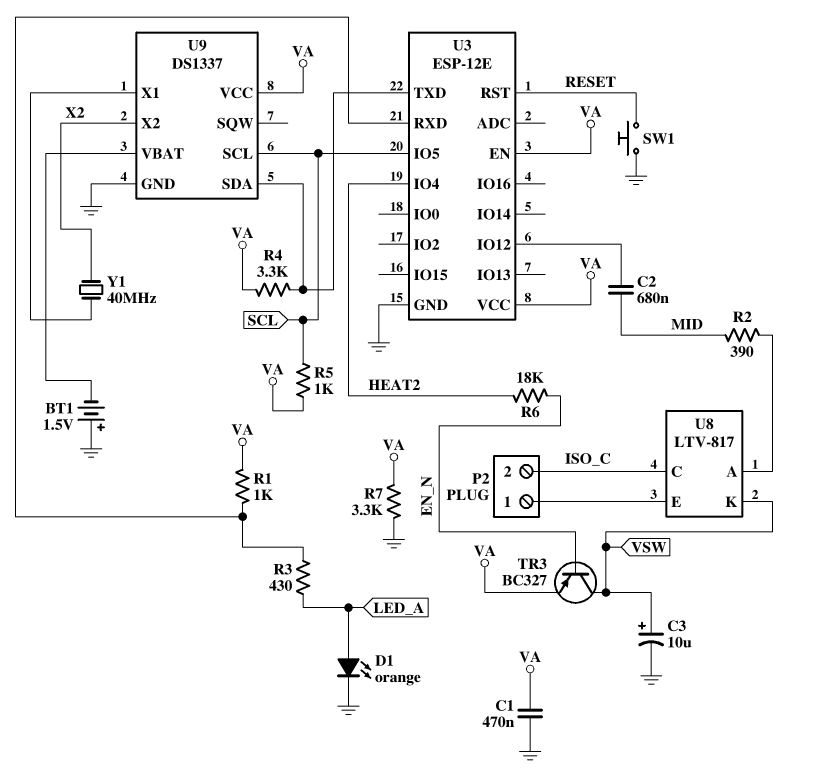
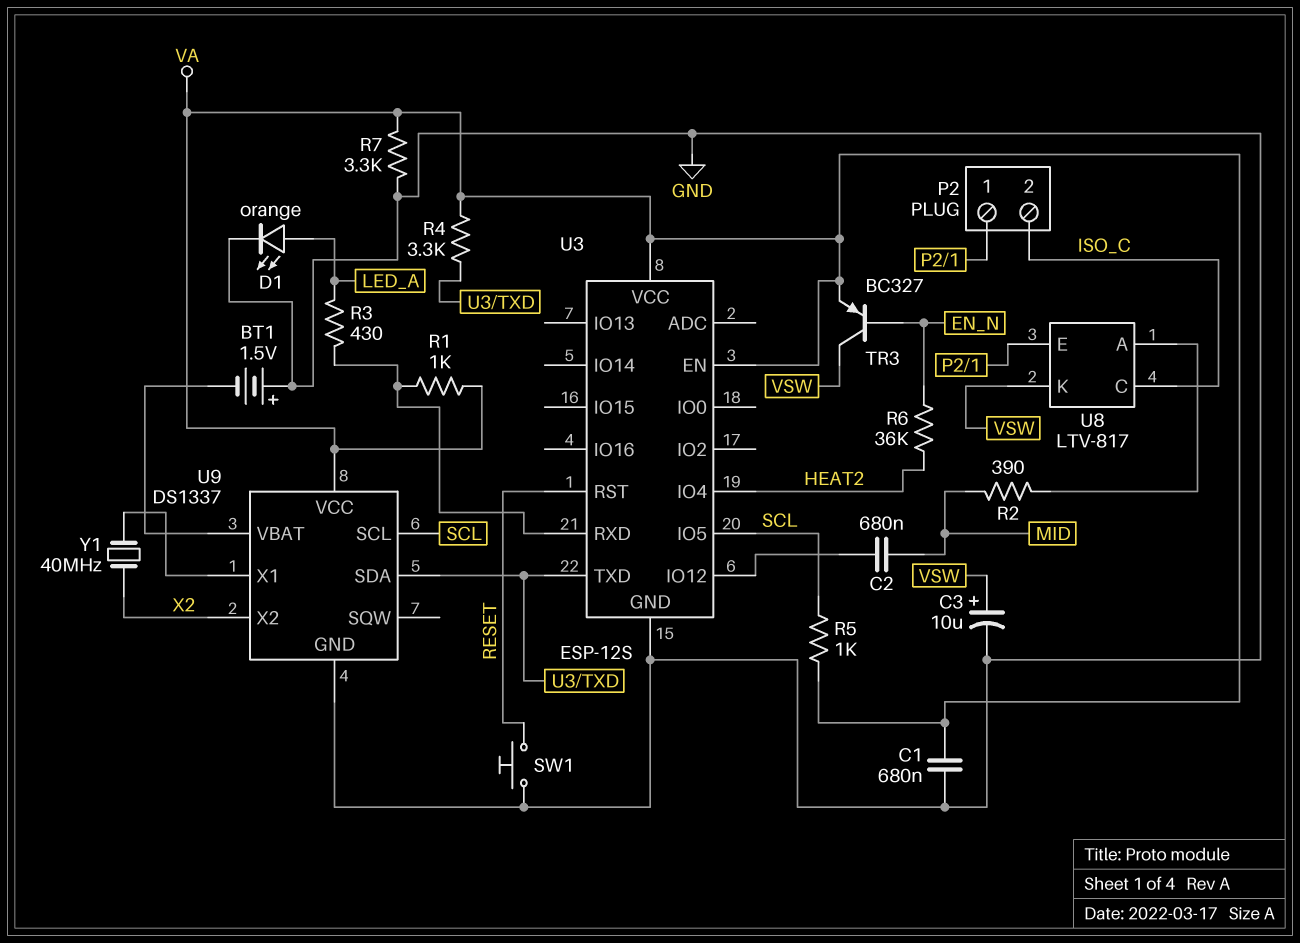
C1: 470nF (GND, VA) -> 680nF (GND, VA)
R6: 18k (EN_N, HEAT2) -> 36k (EN_N, HEAT2)
U3: ESP-12E -> ESP-12S

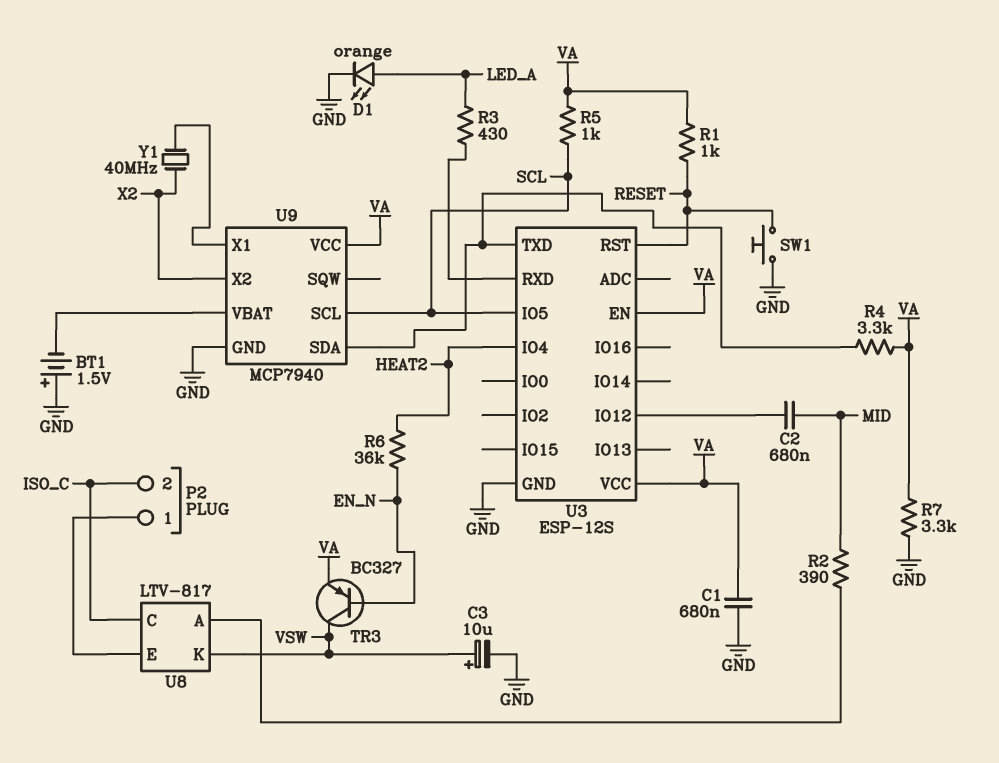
R1: 1k (U3/RXD, VA) -> 1k (RESET, VA)
U9: DS1337 -> MCP7940

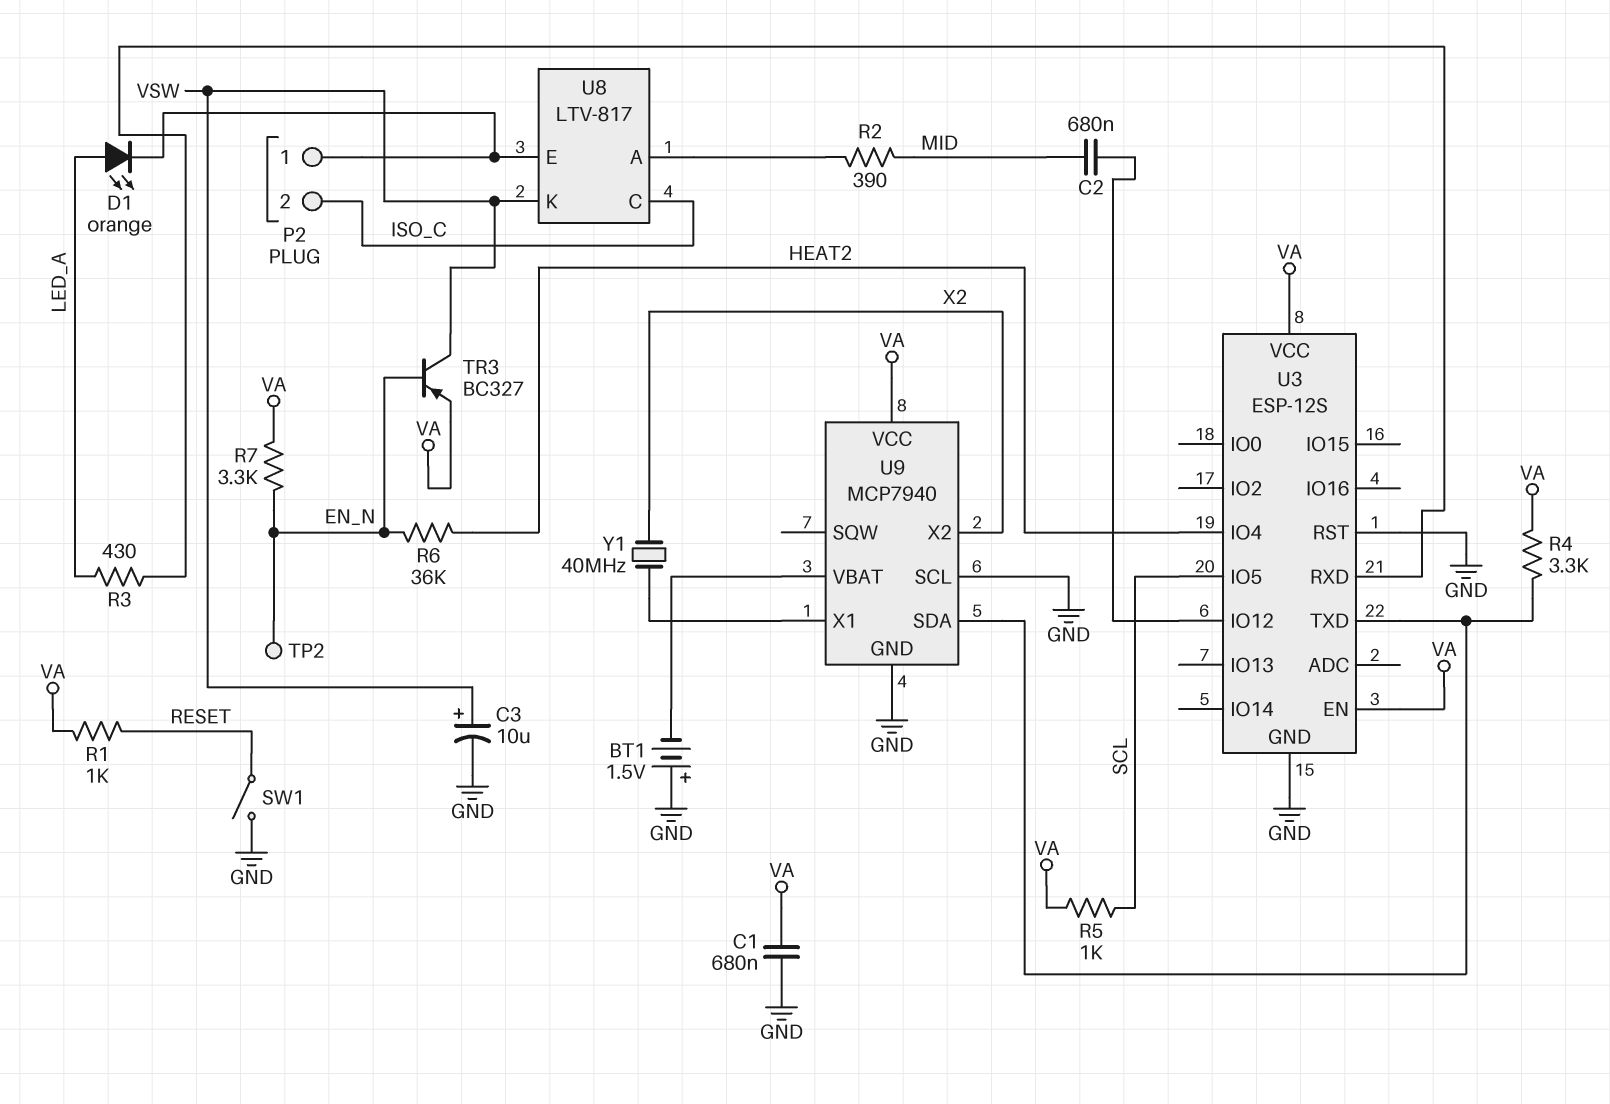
D1: LED orange (A LED_A, K GND) -> LED orange (A LED_A, K P2/1)
R7: 3.3k (GND, VA) -> 3.3k (EN_N, VA)
SW1: button (GND, RESET) -> switch (GND, RESET)
TP2: none -> test point (EN_N)
U3 pin RST: RESET -> GND
U9 pin SCL: SCL -> GND

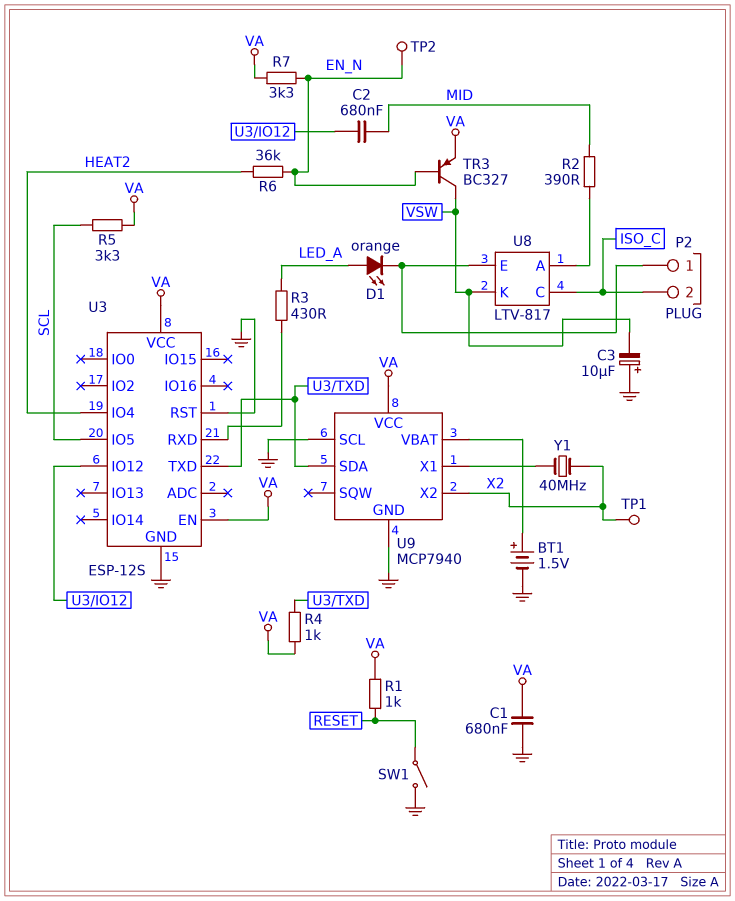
BT1: 1.5V (plus GND, minus U9/VBAT) -> 1.5V (plus U9/VBAT, minus GND)
C3: 10uF (plus VSW, minus GND) -> 10uF (plus GND, minus VSW)
R4: 3.3k (U3/TXD, VA) -> 1k (U3/TXD, VA)
R5: 1k (SCL, VA) -> 3.3k (SCL, VA)
TP1: none -> test point (X2)

